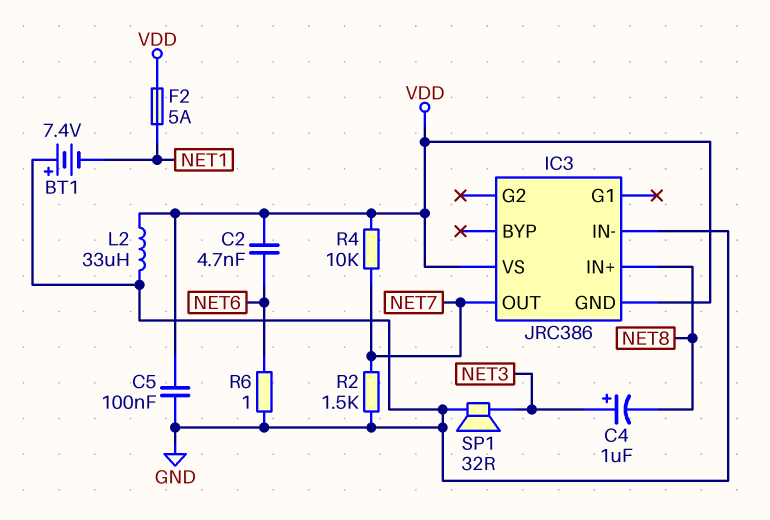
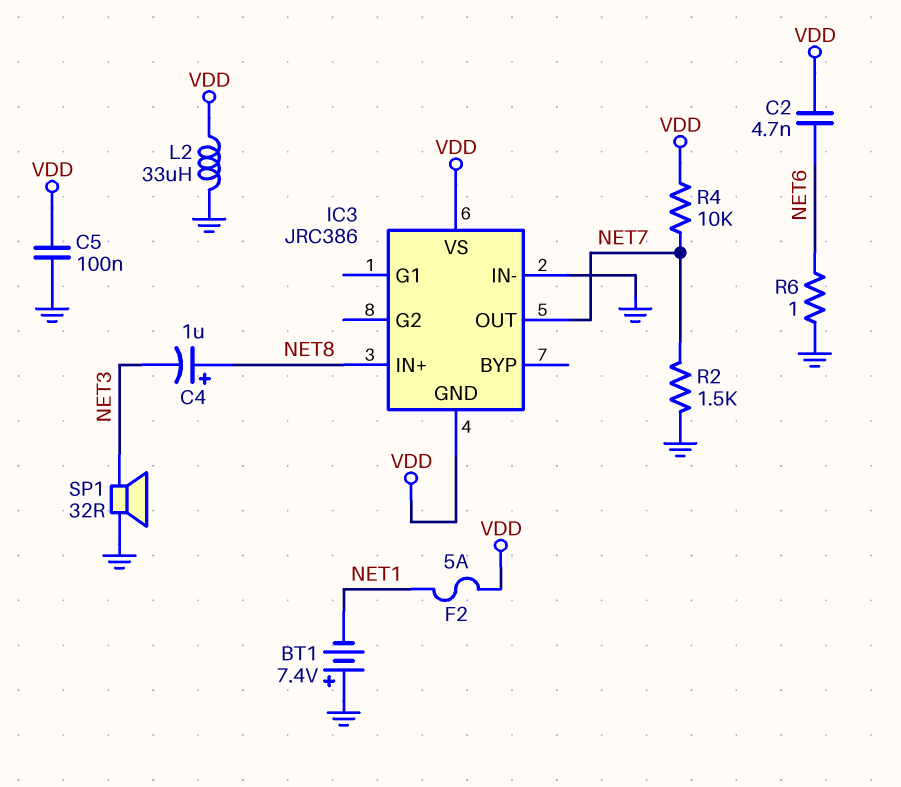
C4: 1uF (plus NET3, minus NET8) -> 1uF (plus NET8, minus NET3)

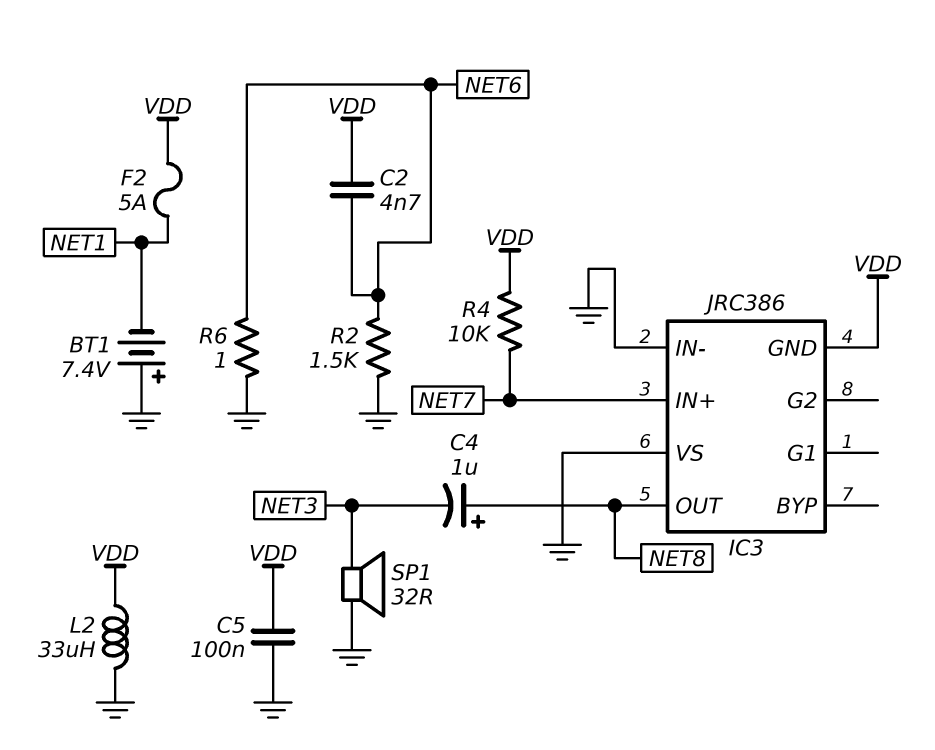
IC3 pin IN+: NET8 -> NET7
IC3 pin OUT: NET7 -> NET8
IC3 pin VS: VDD -> GND
R2: 1.5k (GND, NET7) -> 1.5k (GND, NET6)

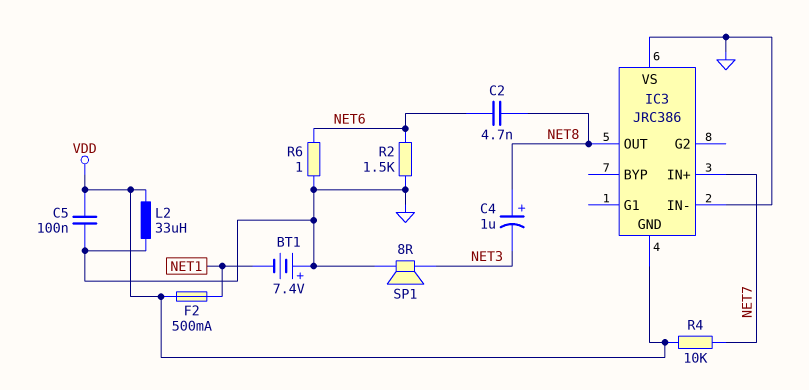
C2: 4.7nF (NET6, VDD) -> 4.7nF (NET6, NET8)
F2: 5A (NET1, VDD) -> 500mA (NET1, VDD)
SP1: speaker 32R (GND, NET3) -> speaker 8R (GND, NET3)

